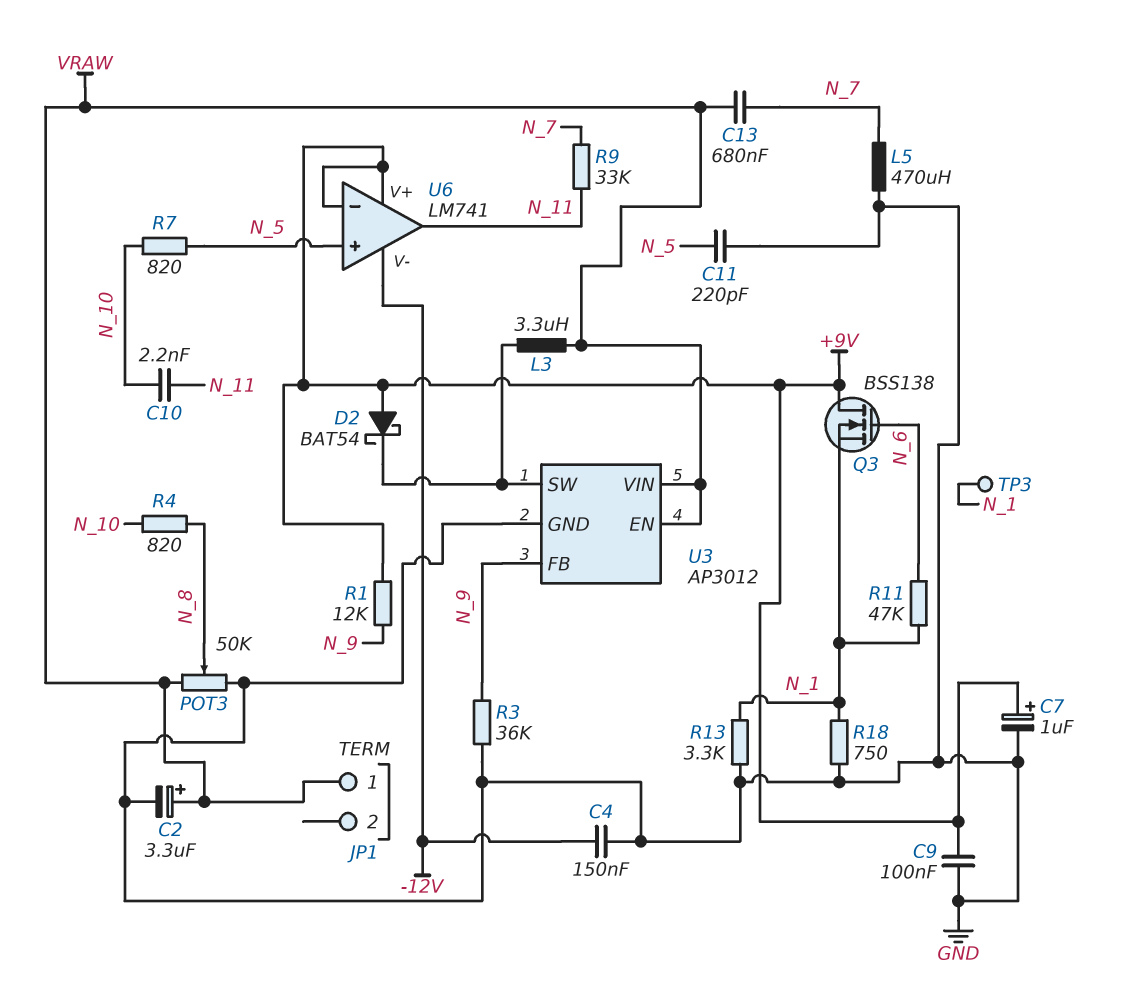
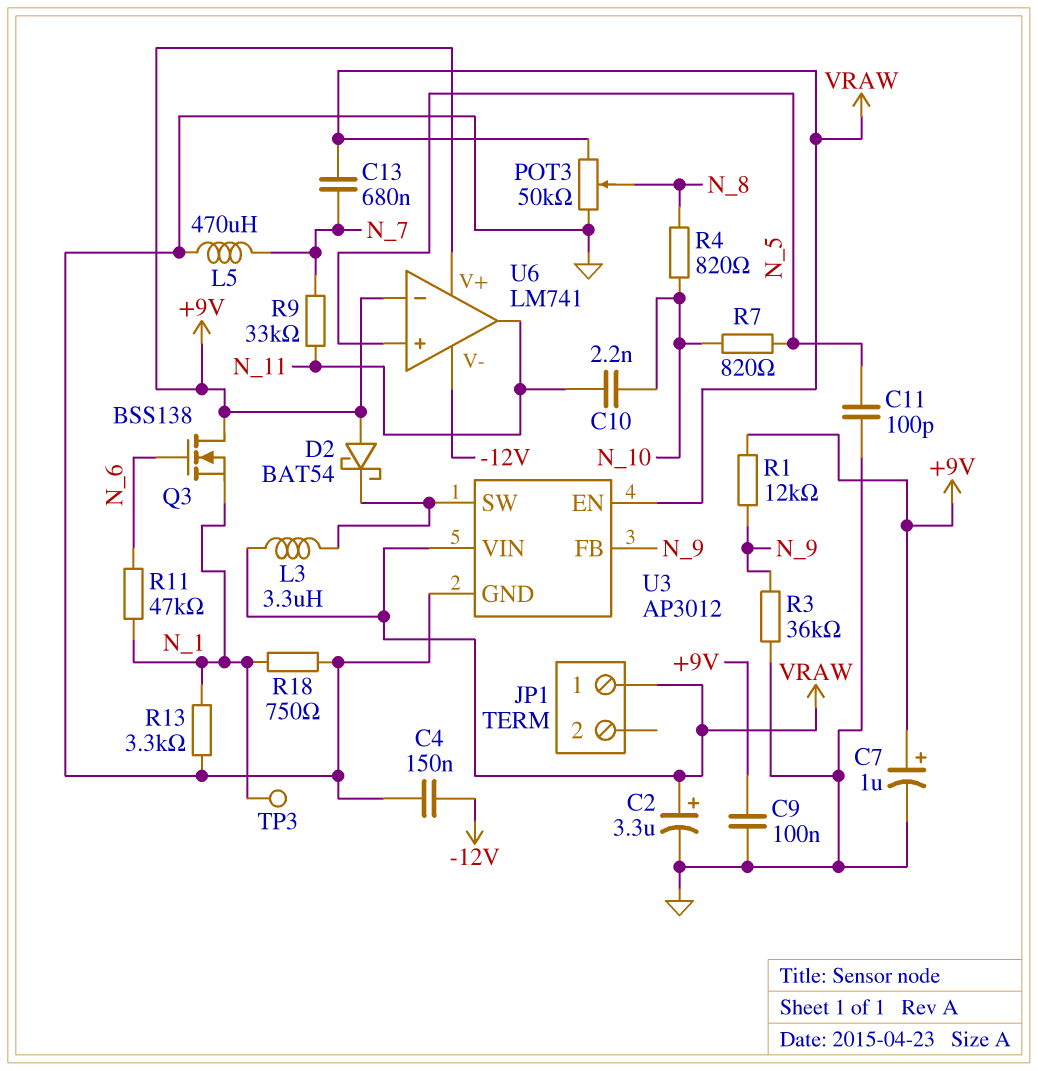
C11: 220pF (GND, N_5) -> 100pF (GND, N_5)

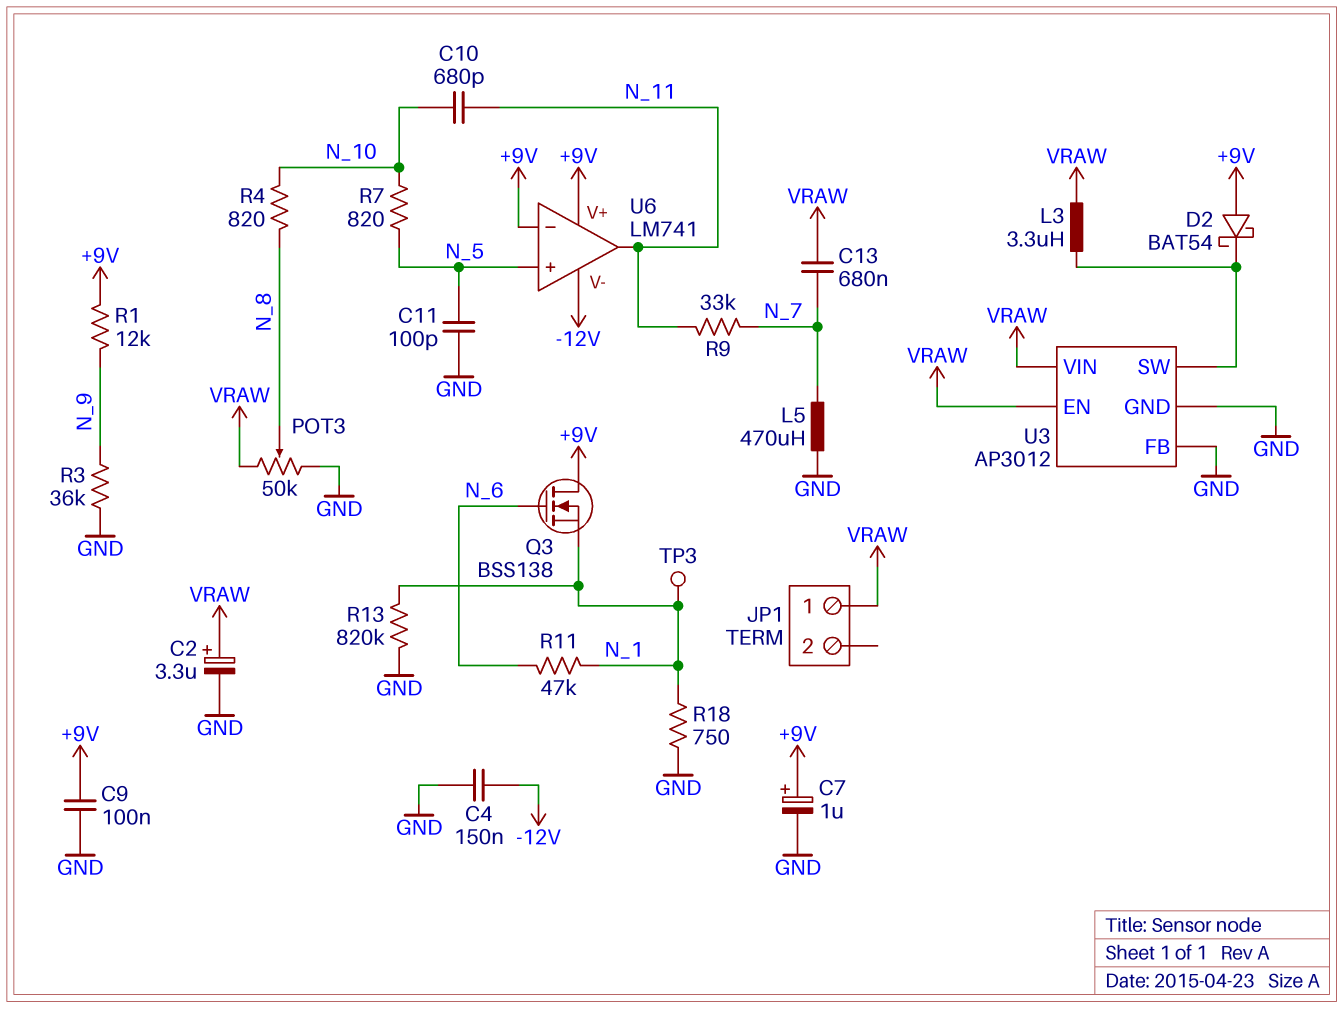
C10: 2.2nF (N_10, N_11) -> 680pF (N_10, N_11)
R13: 3.3k (GND, N_1) -> 820k (GND, N_1)
U3 pin FB: N_9 -> GND

